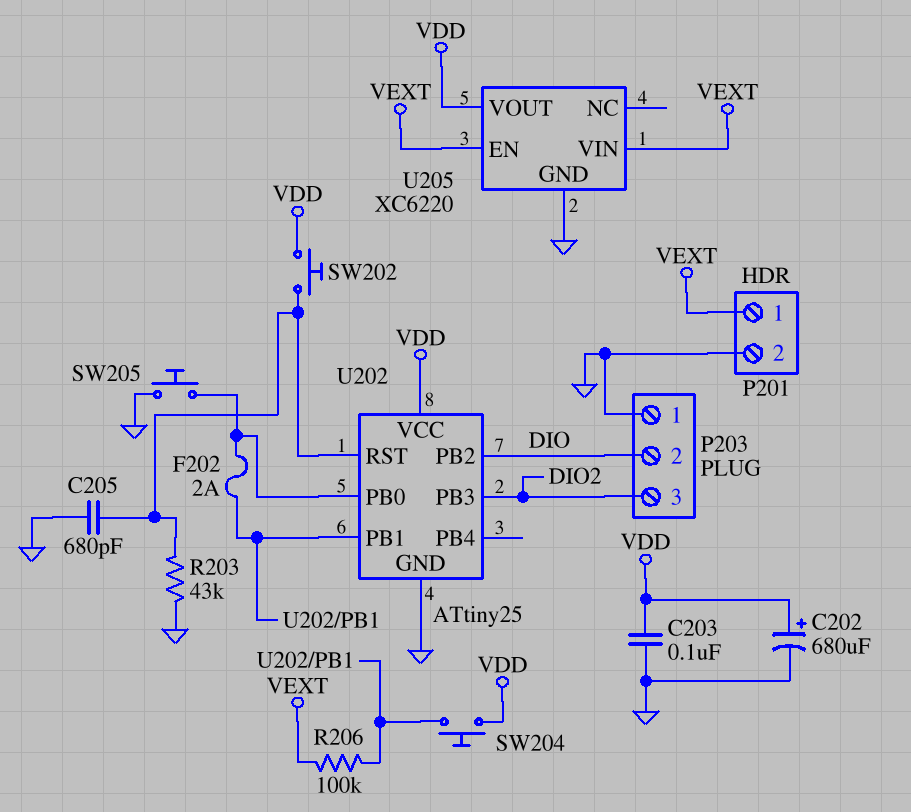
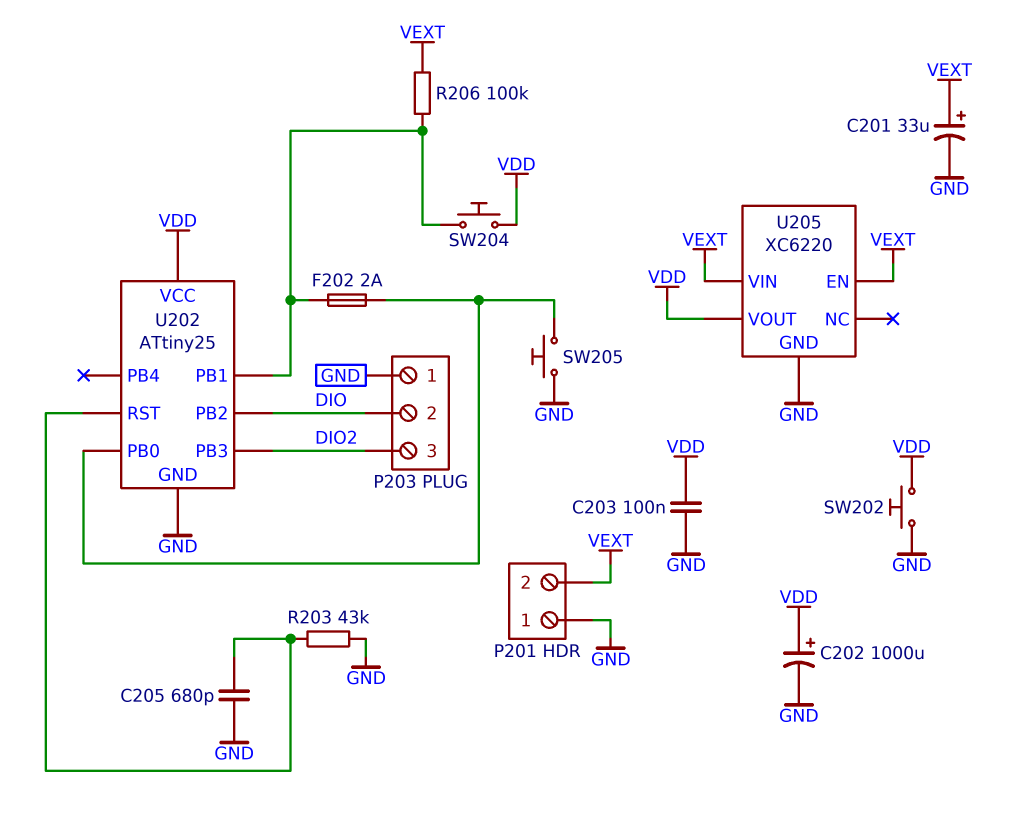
C201: none -> 33uF (plus VEXT, minus GND)
C202: 680uF (plus VDD, minus GND) -> 1000uF (plus VDD, minus GND)
P201 pin 1: VEXT -> GND
P201 pin 2: GND -> VEXT
SW202: button (U202/RST, VDD) -> button (GND, VDD)

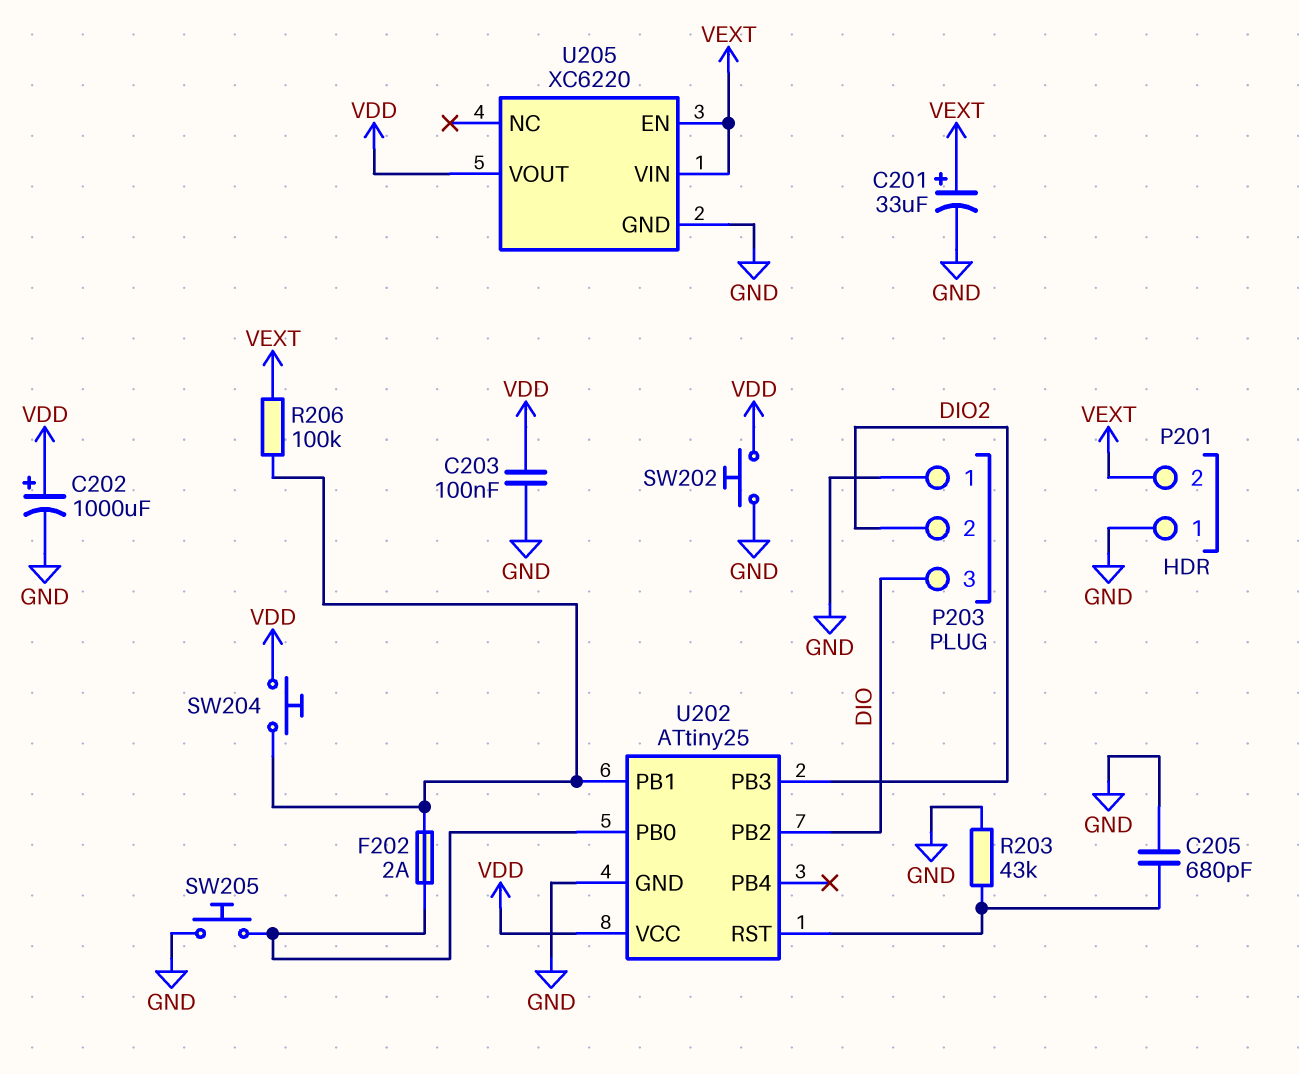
P203 pin 2: DIO -> DIO2
P203 pin 3: DIO2 -> DIO

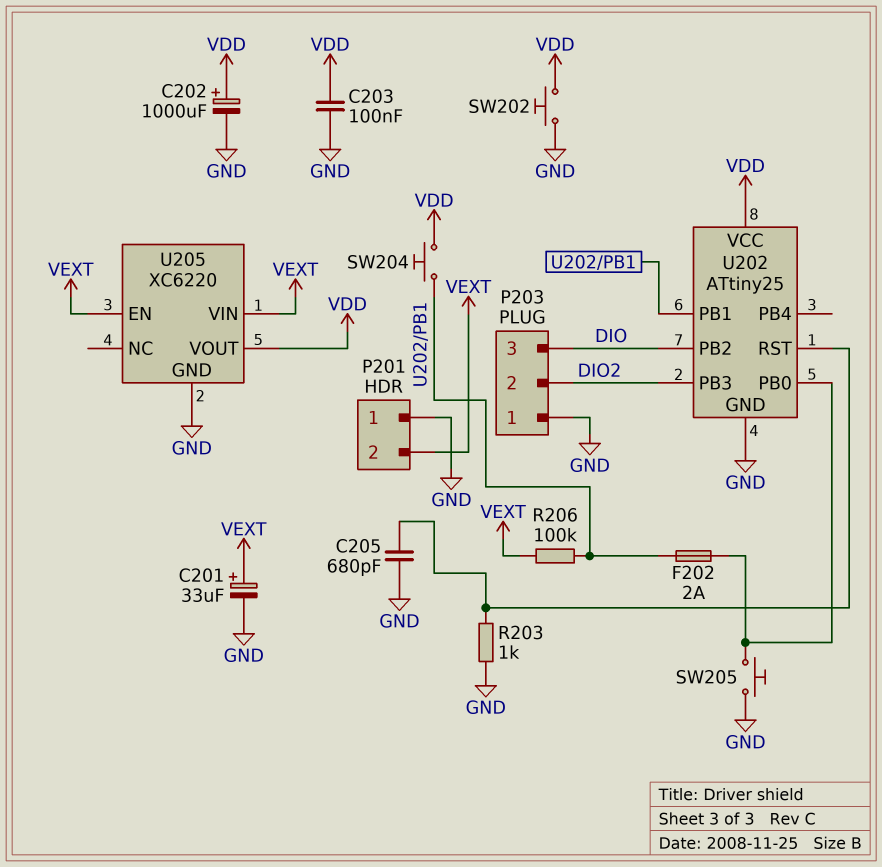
R203: 43k (GND, U202/RST) -> 1k (GND, U202/RST)

